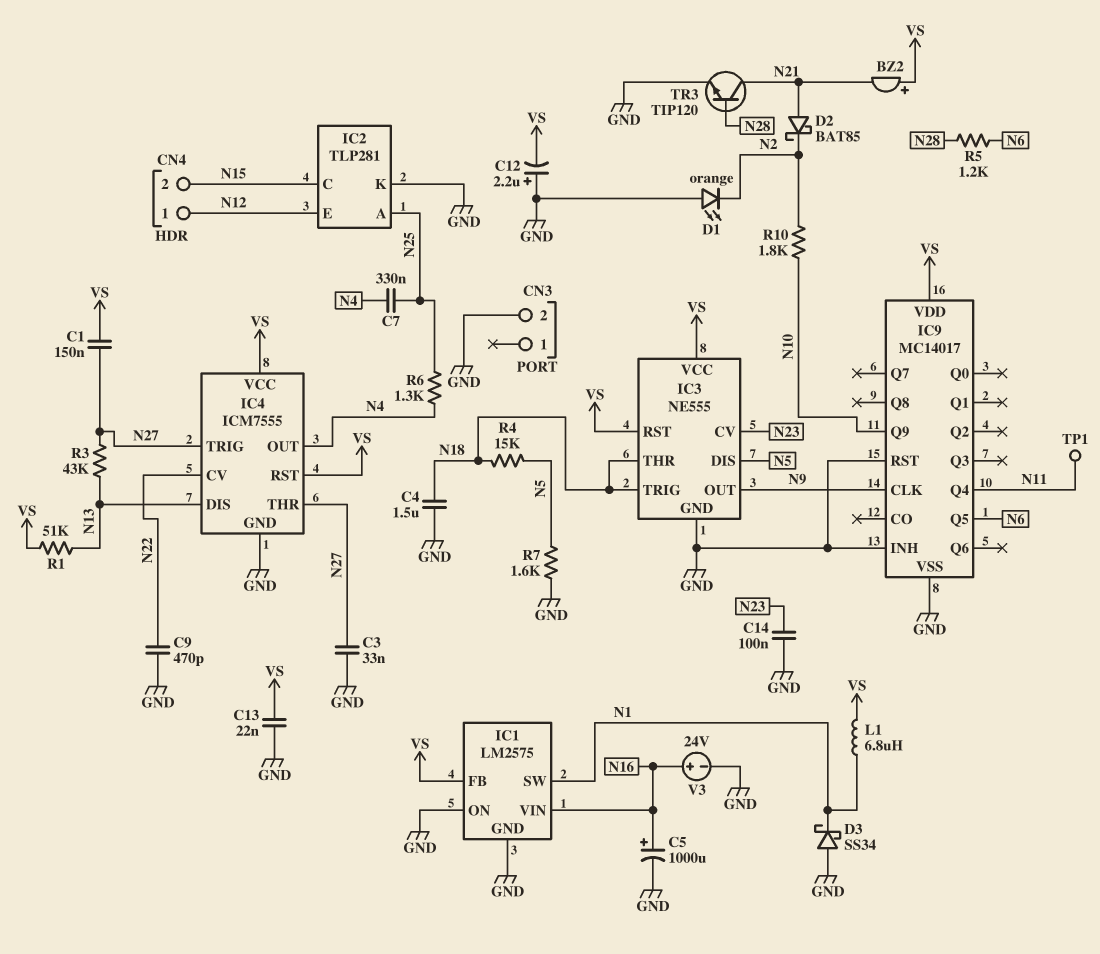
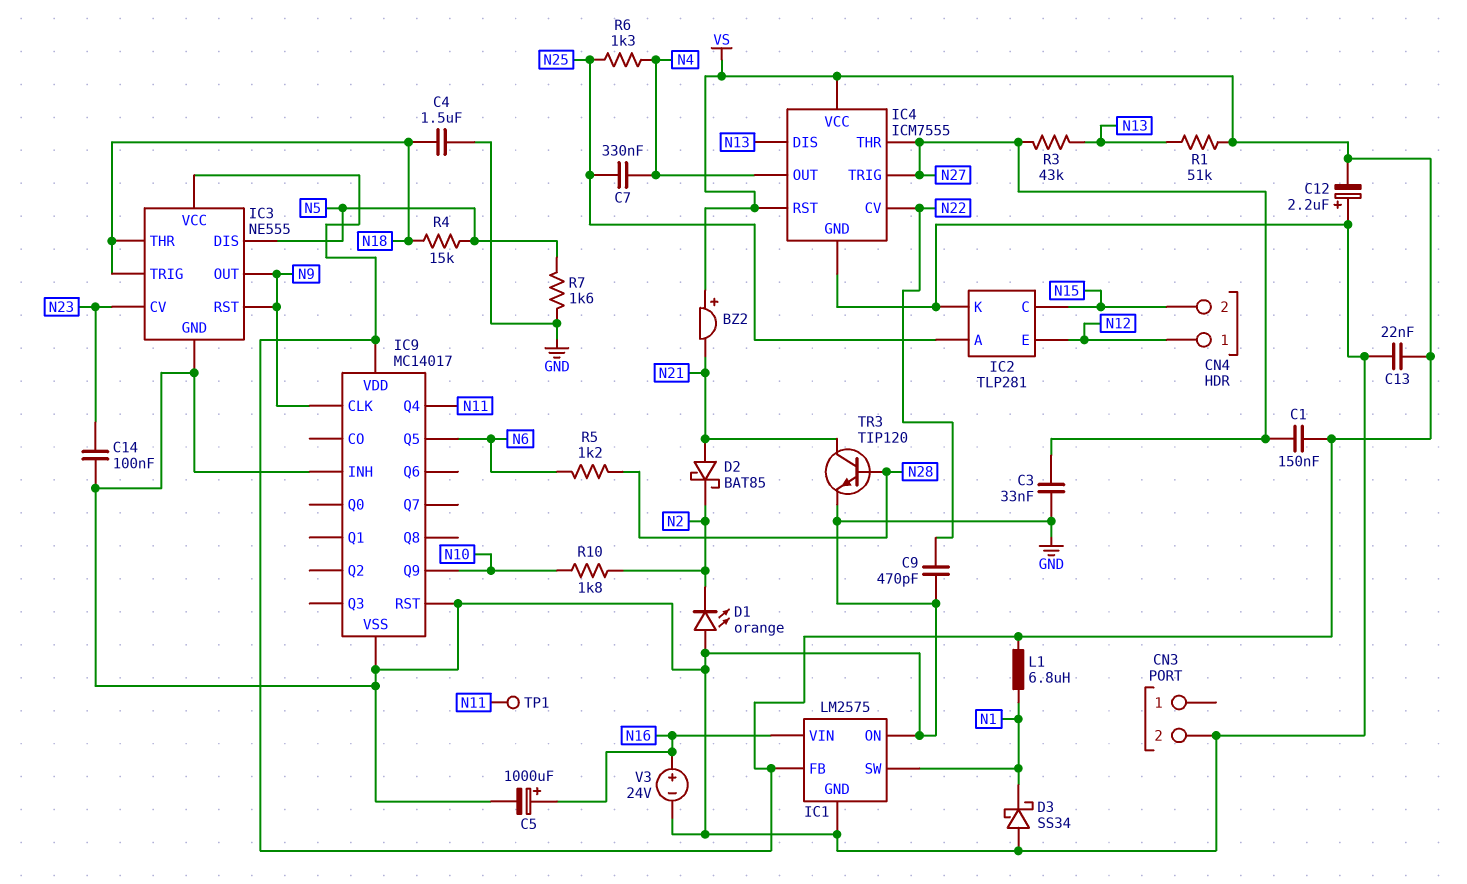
IC3 pin RST: VS -> N9

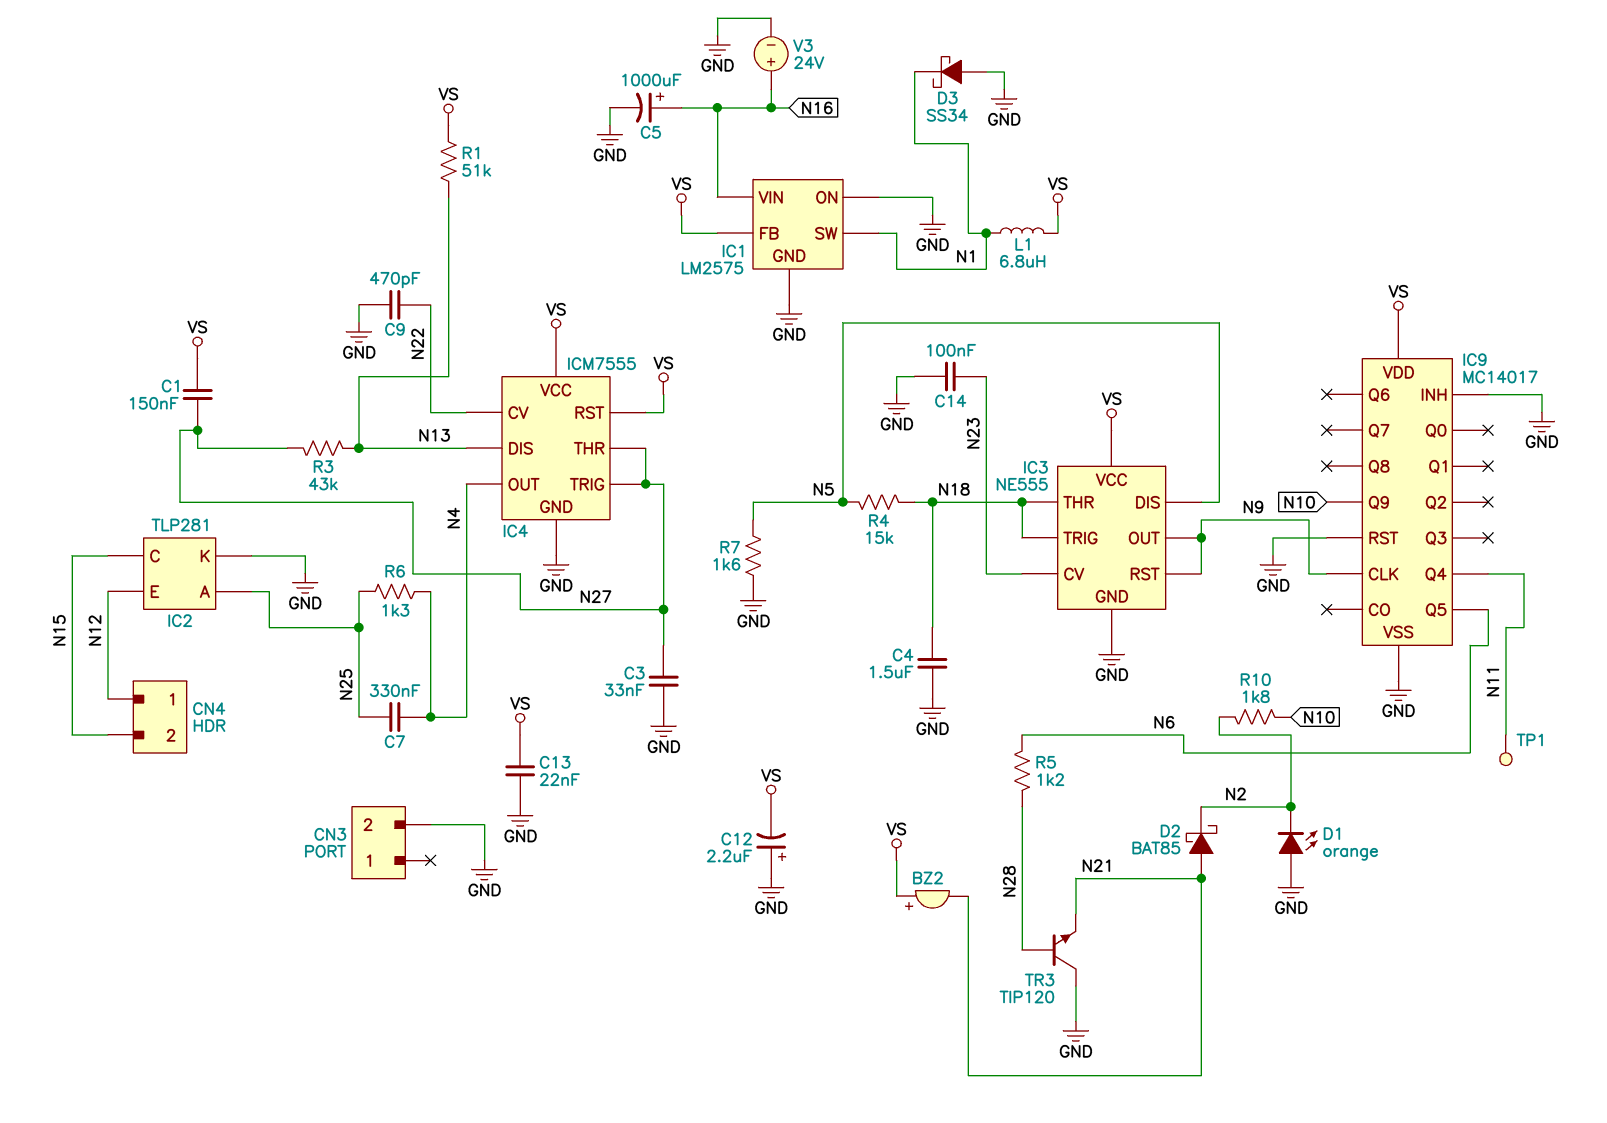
TR3: NPN TIP120 (B N28, C N21, E GND) -> NPN TIP120 (B N28, C GND, E N21)

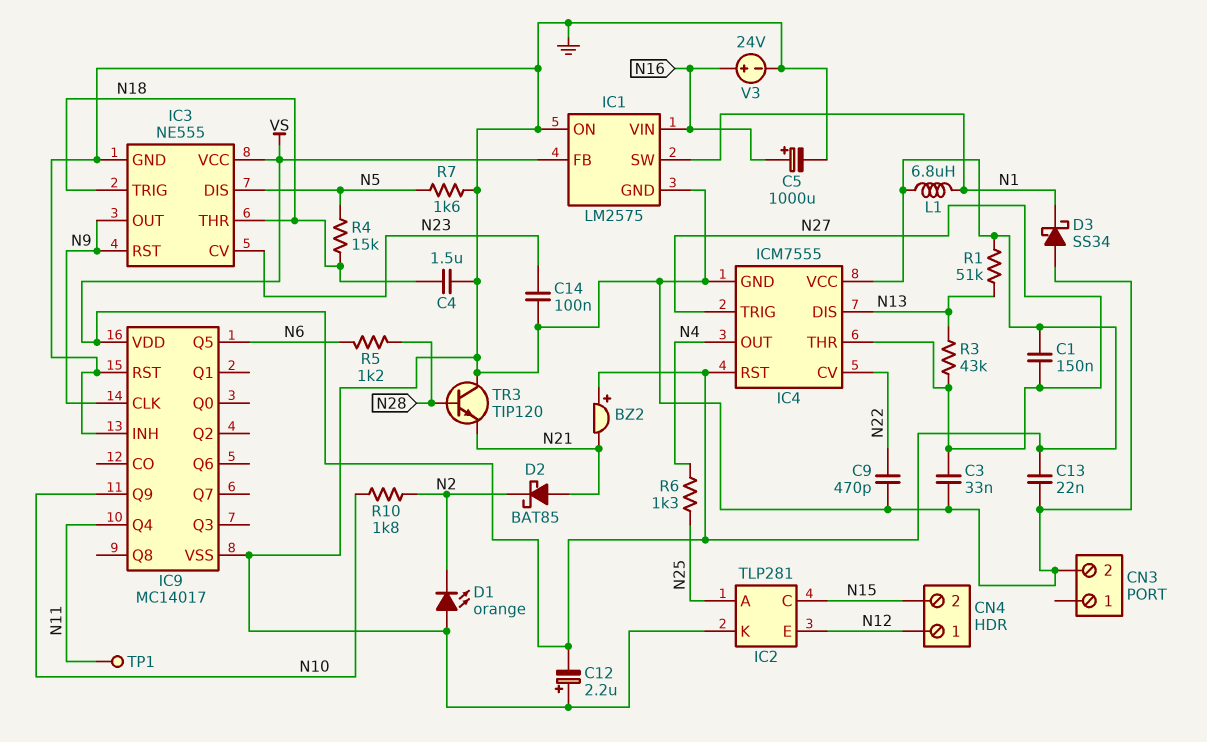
C7: 330nF (N4, N25) -> none

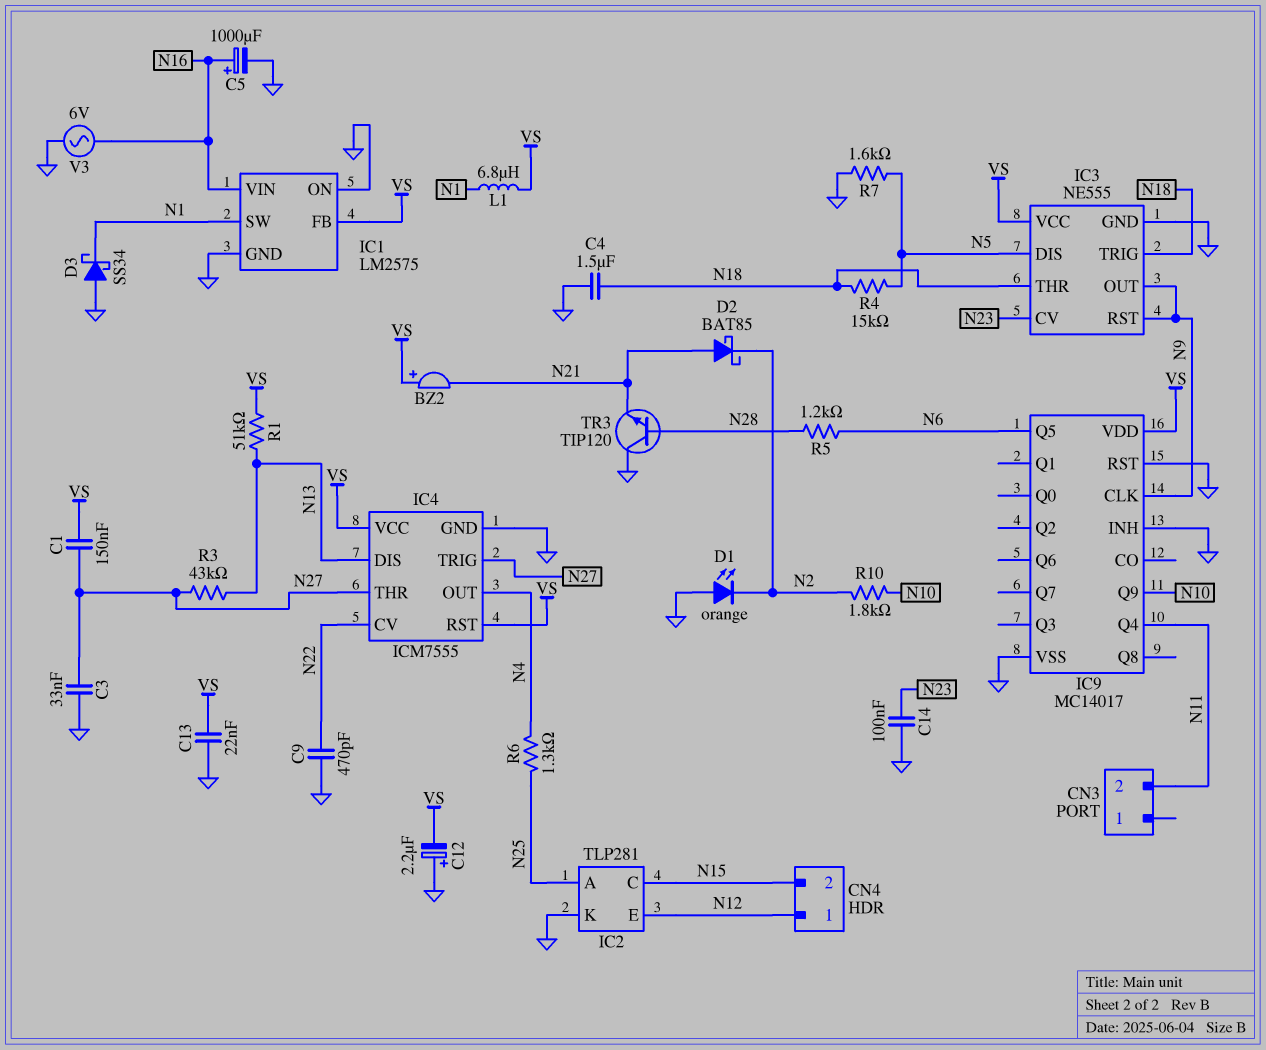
CN3 pin 2: GND -> N11
TP1: test point (N11) -> none
V3: 24V (plus N16, minus GND) -> AC 6V (GND, N16)

